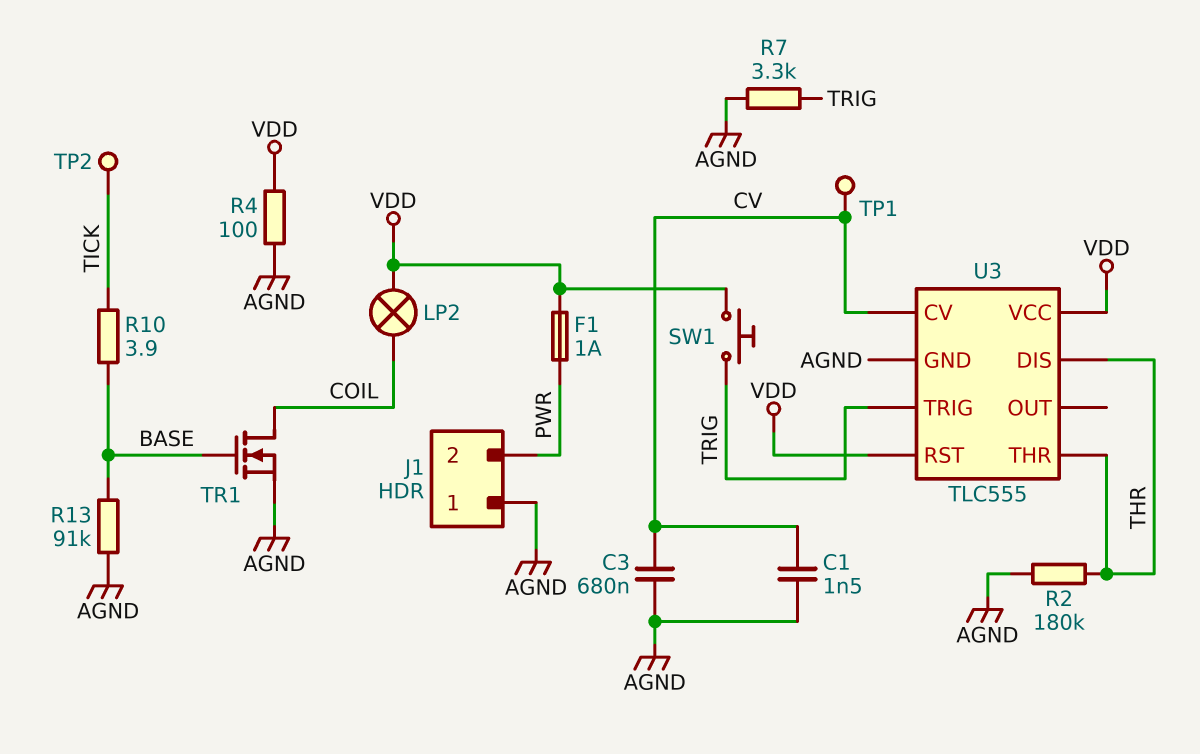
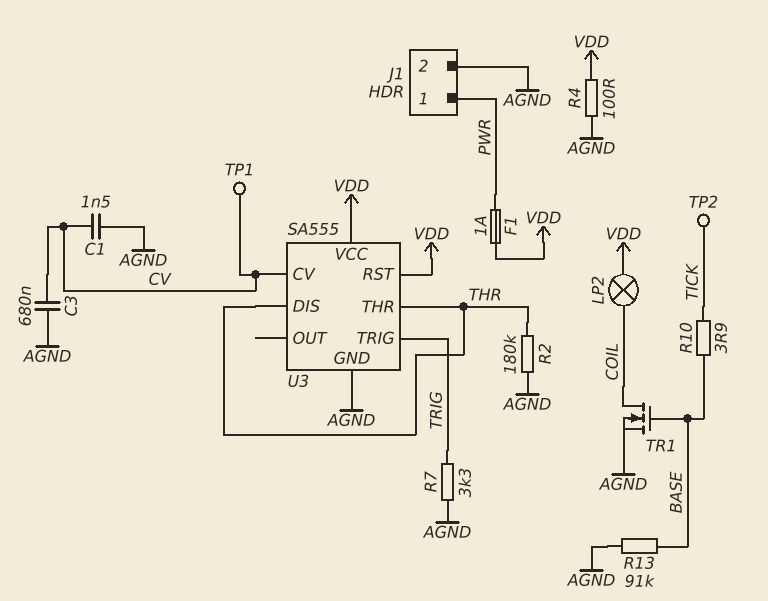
J1 pin 1: AGND -> PWR
J1 pin 2: PWR -> AGND
SW1: button (TRIG, VDD) -> none
U3: TLC555 -> SA555

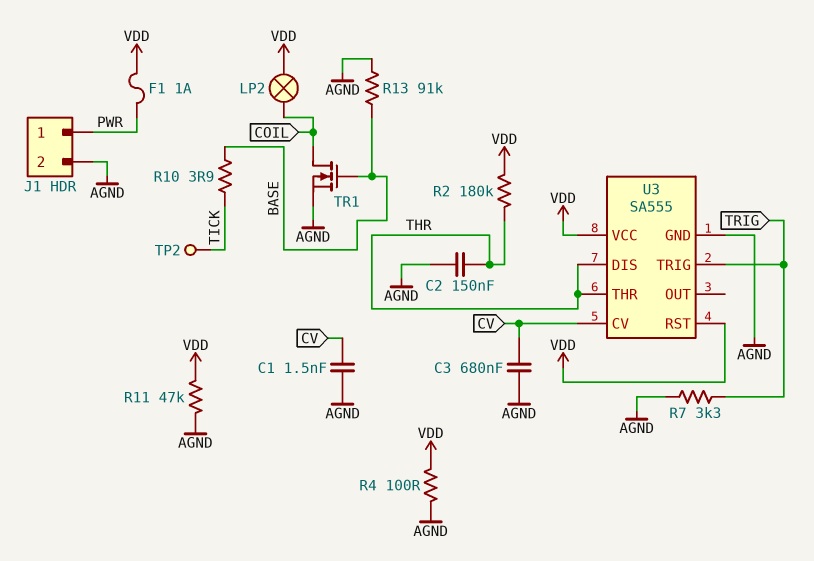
C2: none -> 150nF (AGND, THR)
R2: 180k (AGND, THR) -> 180k (THR, VDD)
R11: none -> 47k (AGND, VDD)
TP1: test point (CV) -> none

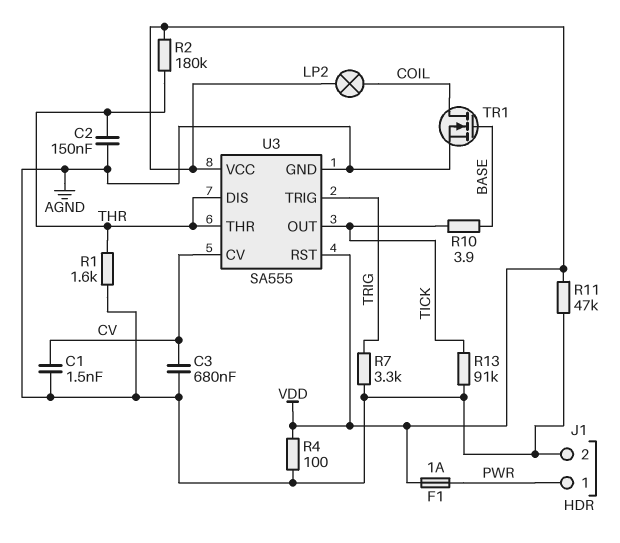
R1: none -> 1.6k (AGND, THR)
R13: 91k (AGND, BASE) -> 91k (AGND, TICK)
TP2: test point (TICK) -> none
U3 pin OUT: none -> TICK

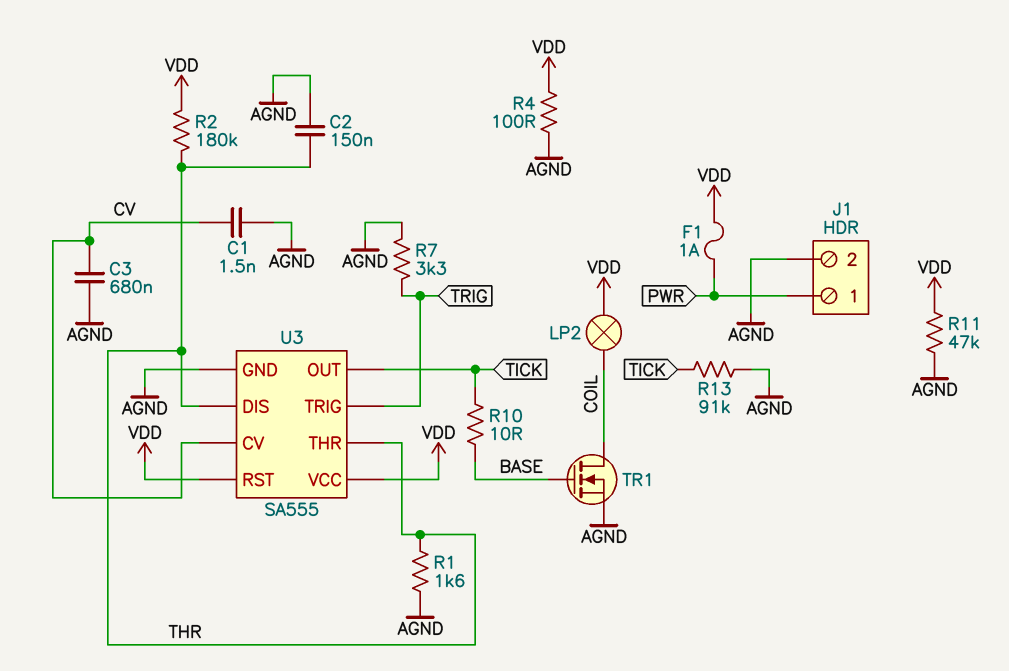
R10: 3.9 (BASE, TICK) -> 10 (BASE, TICK)

